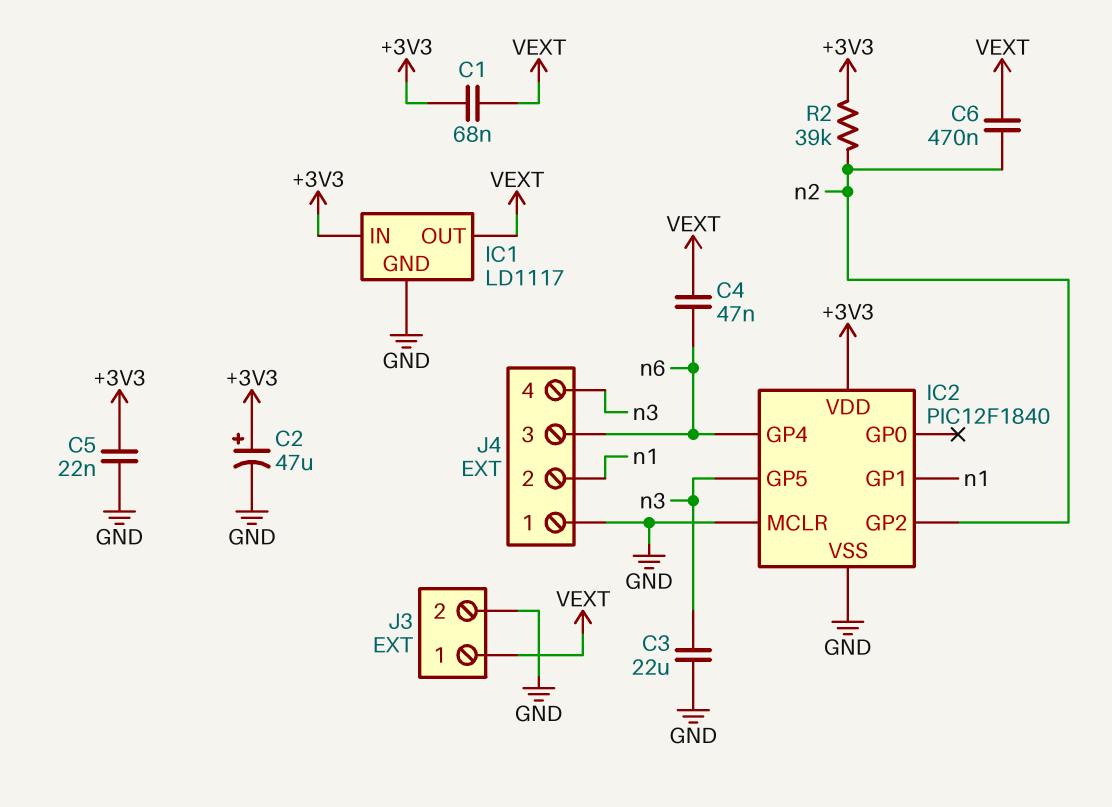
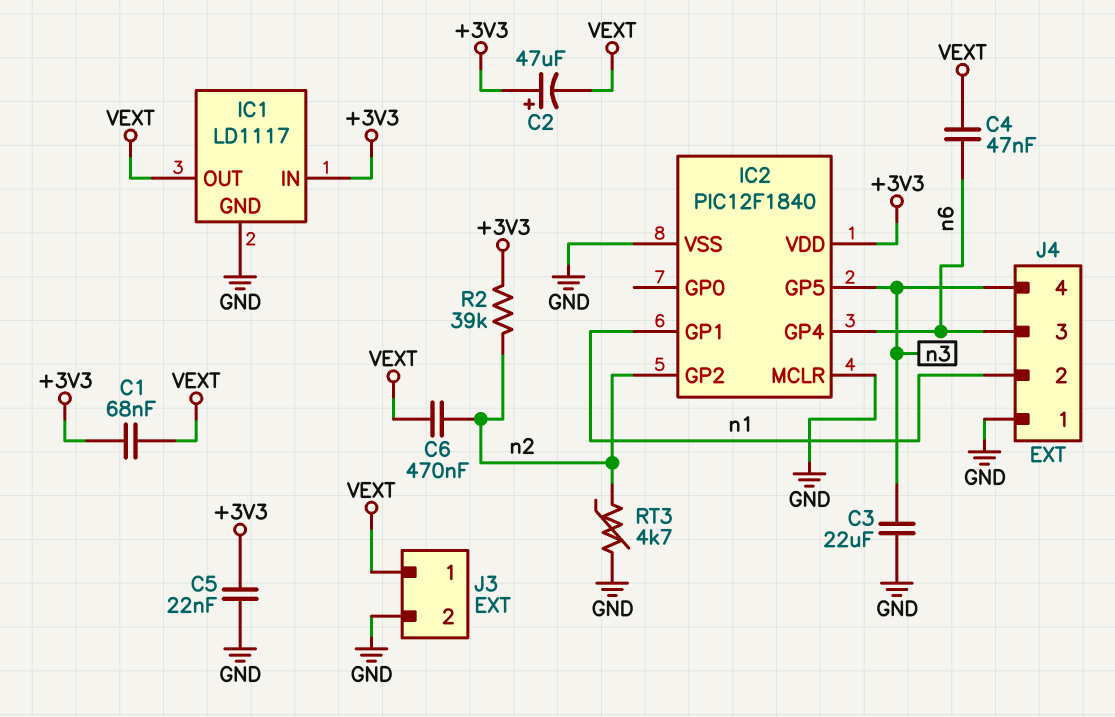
C2: 47uF (plus +3V3, minus GND) -> 47uF (plus +3V3, minus VEXT)
RT3: none -> 4.7k (GND, n2)

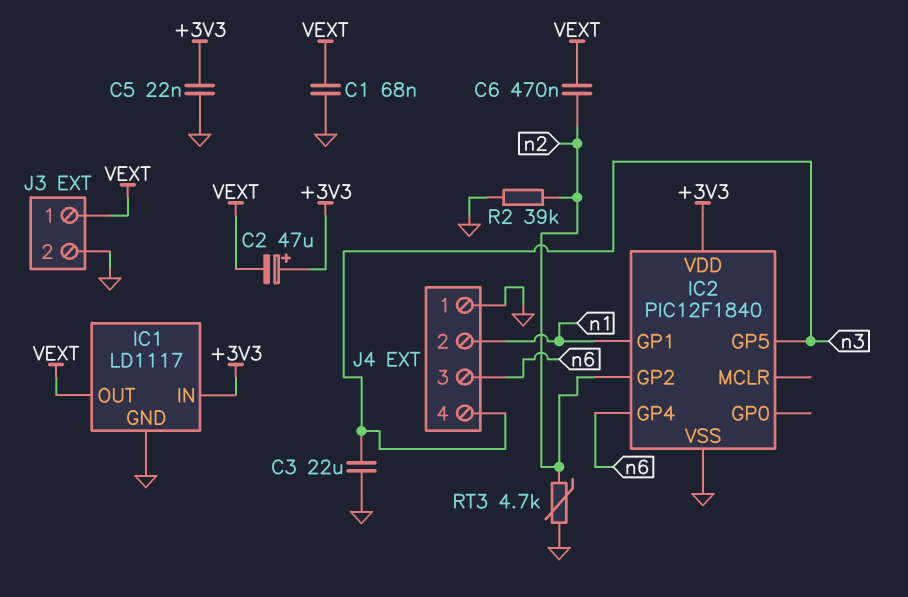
C1: 68nF (+3V3, VEXT) -> 68nF (GND, VEXT)
C4: 47nF (VEXT, n6) -> none
IC2 pin MCLR: GND -> none
R2: 39k (+3V3, n2) -> 39k (GND, n2)

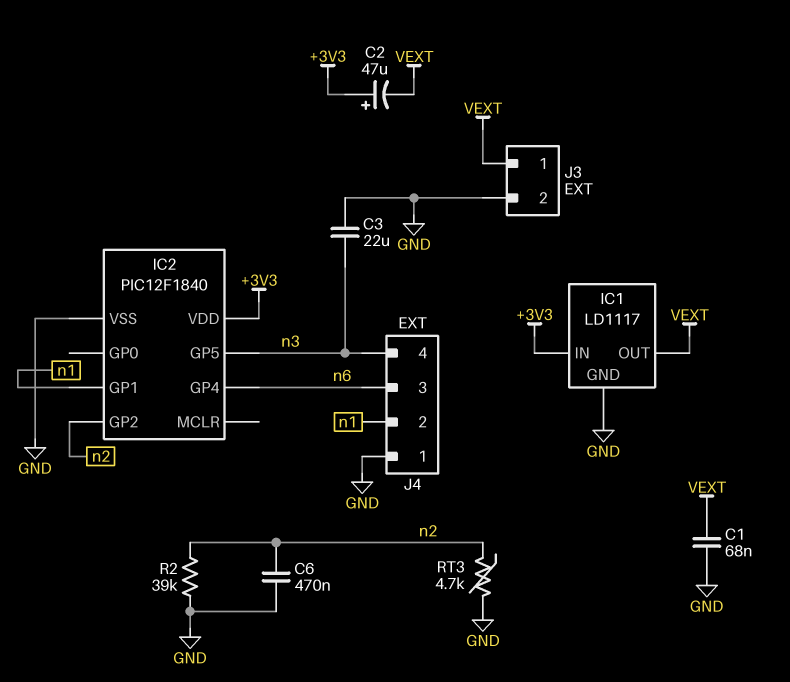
C5: 22nF (+3V3, GND) -> none
C6: 470nF (VEXT, n2) -> 470nF (GND, n2)

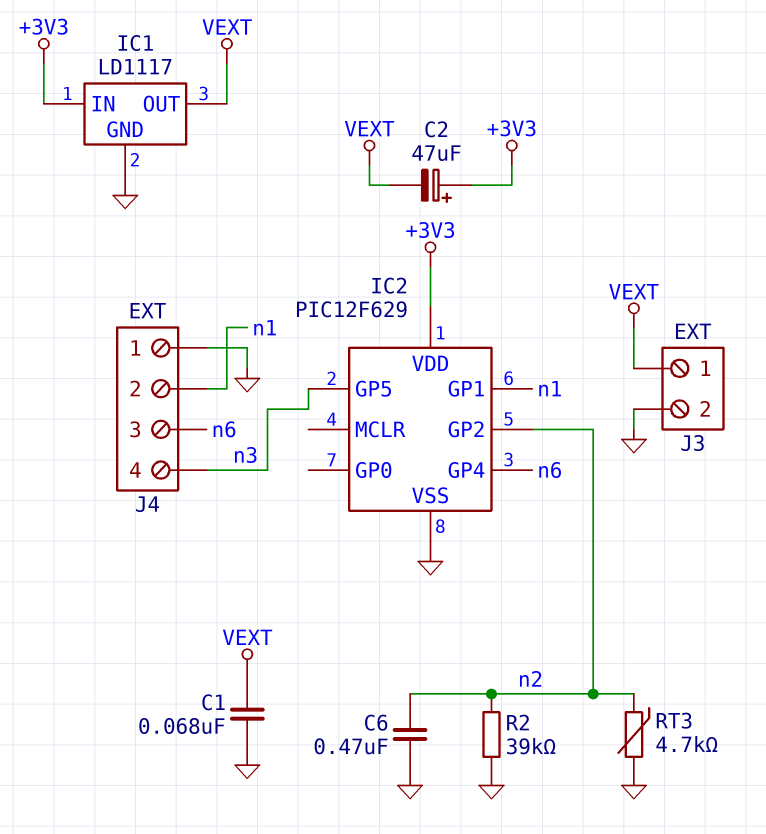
C3: 22uF (GND, n3) -> none
IC2: PIC12F1840 -> PIC12F629

